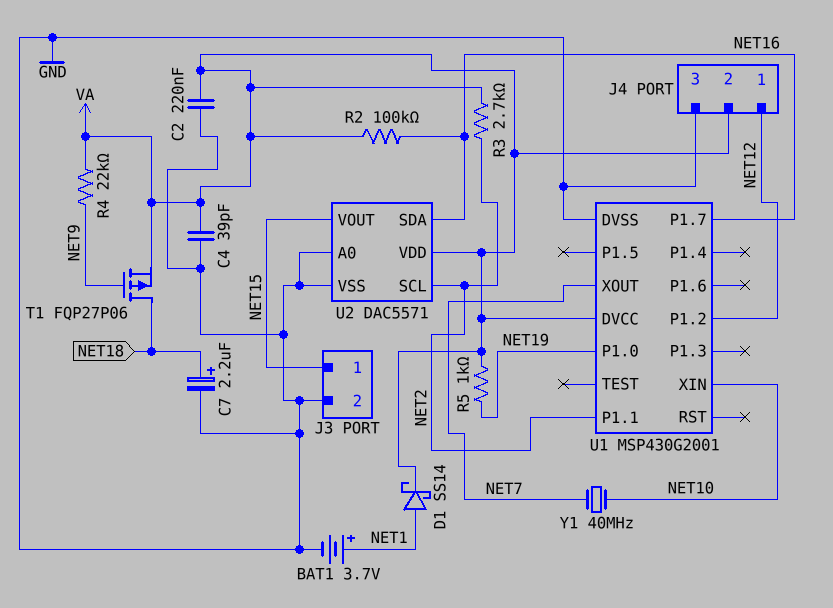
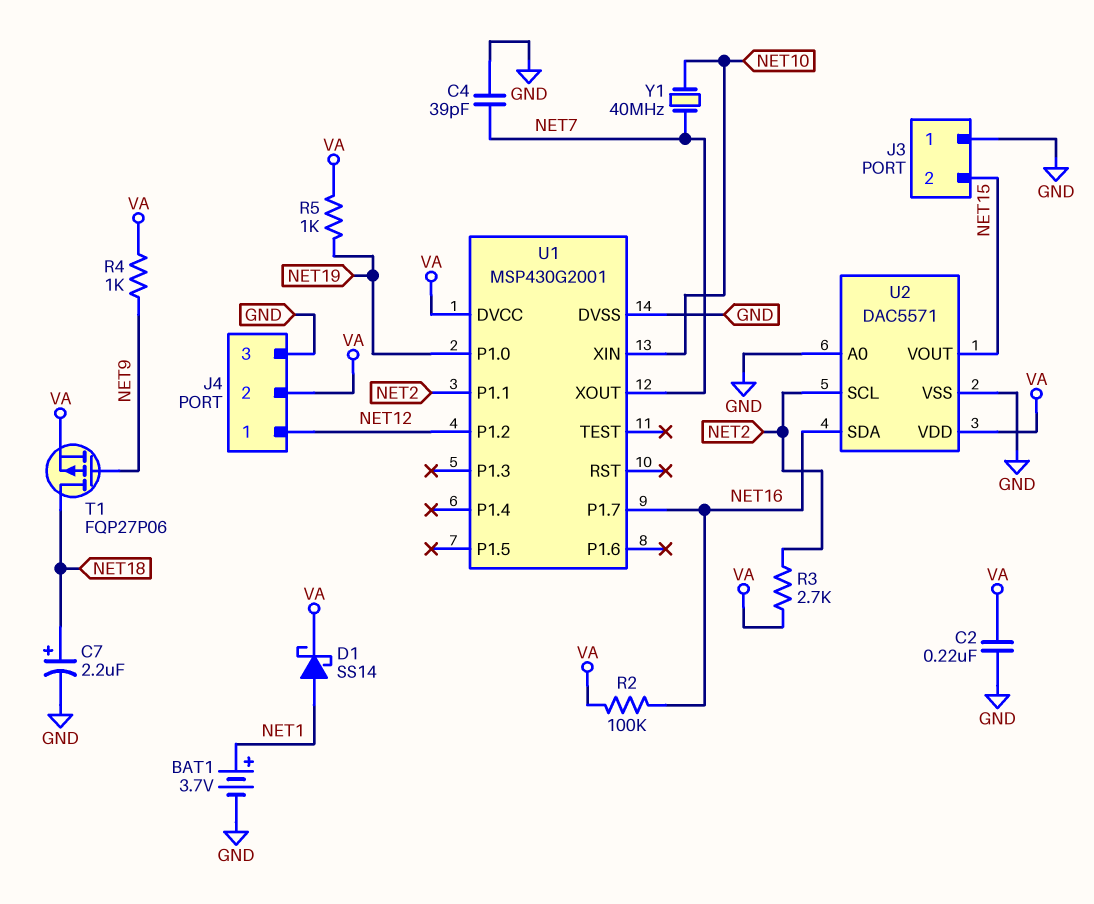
C4: 39pF (GND, VA) -> 39pF (GND, NET7)
J3 pin 1: NET15 -> GND
J3 pin 2: GND -> NET15
R4: 22k (NET9, VA) -> 1k (NET9, VA)

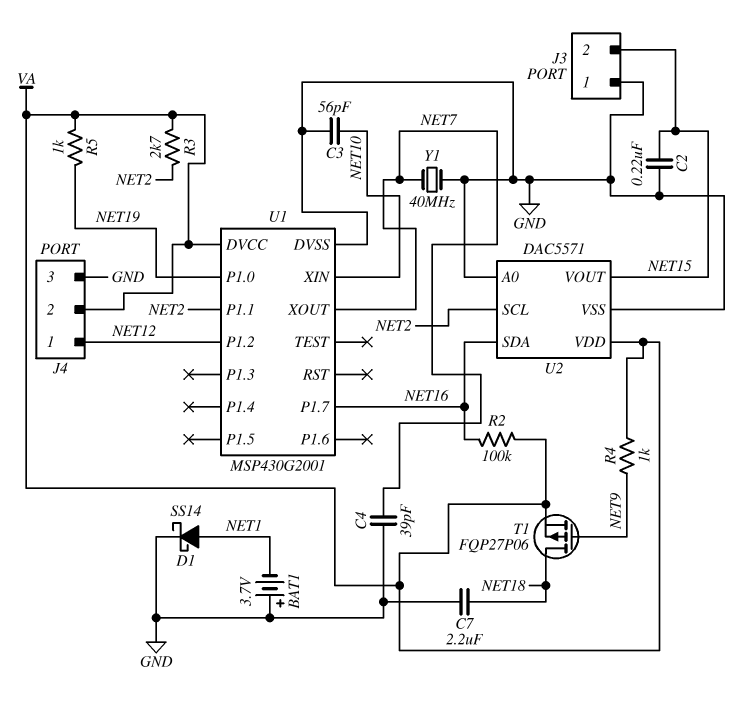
BAT1: 3.7V (plus NET1, minus GND) -> 3.7V (plus GND, minus NET1)
C2: 220nF (GND, VA) -> 220nF (GND, NET15)
C3: none -> 56pF (GND, NET10)
C7: 2.2uF (plus NET18, minus GND) -> 2.2uF (GND, NET18)
D1: schottky SS14 (A NET1, K VA) -> schottky SS14 (A NET1, K GND)
Y1: 40MHz (NET7, NET10) -> 40MHz (GND, NET7)

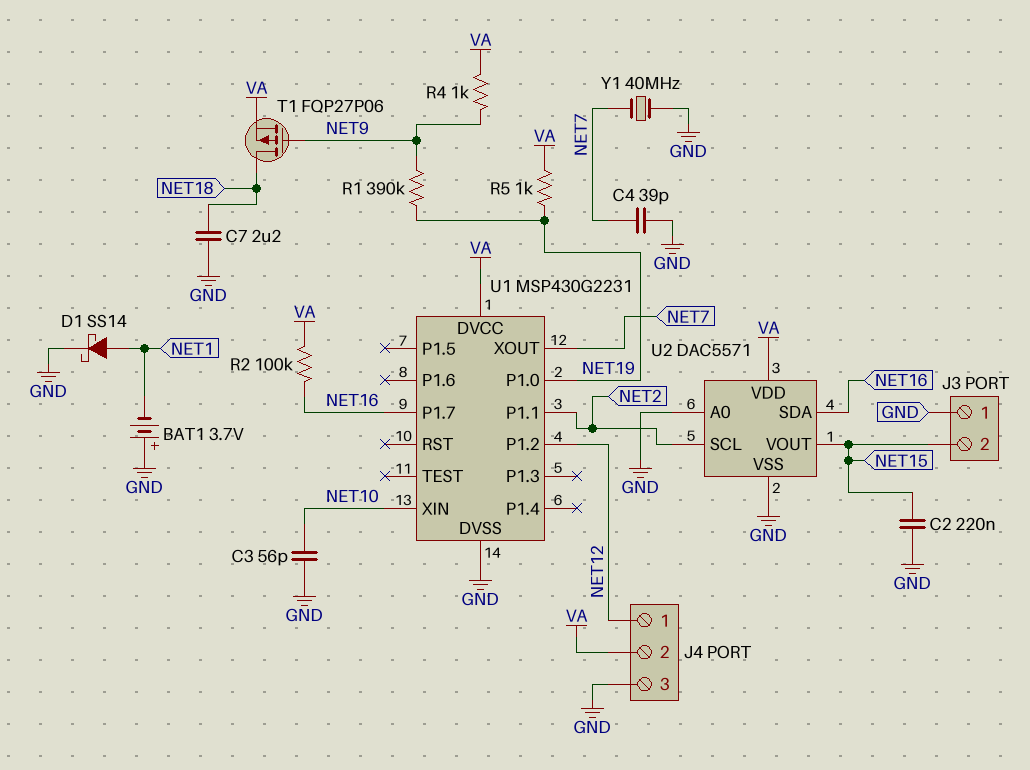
R1: none -> 390k (NET9, NET19)
R3: 2.7k (NET2, VA) -> none
U1: MSP430G2001 -> MSP430G2231

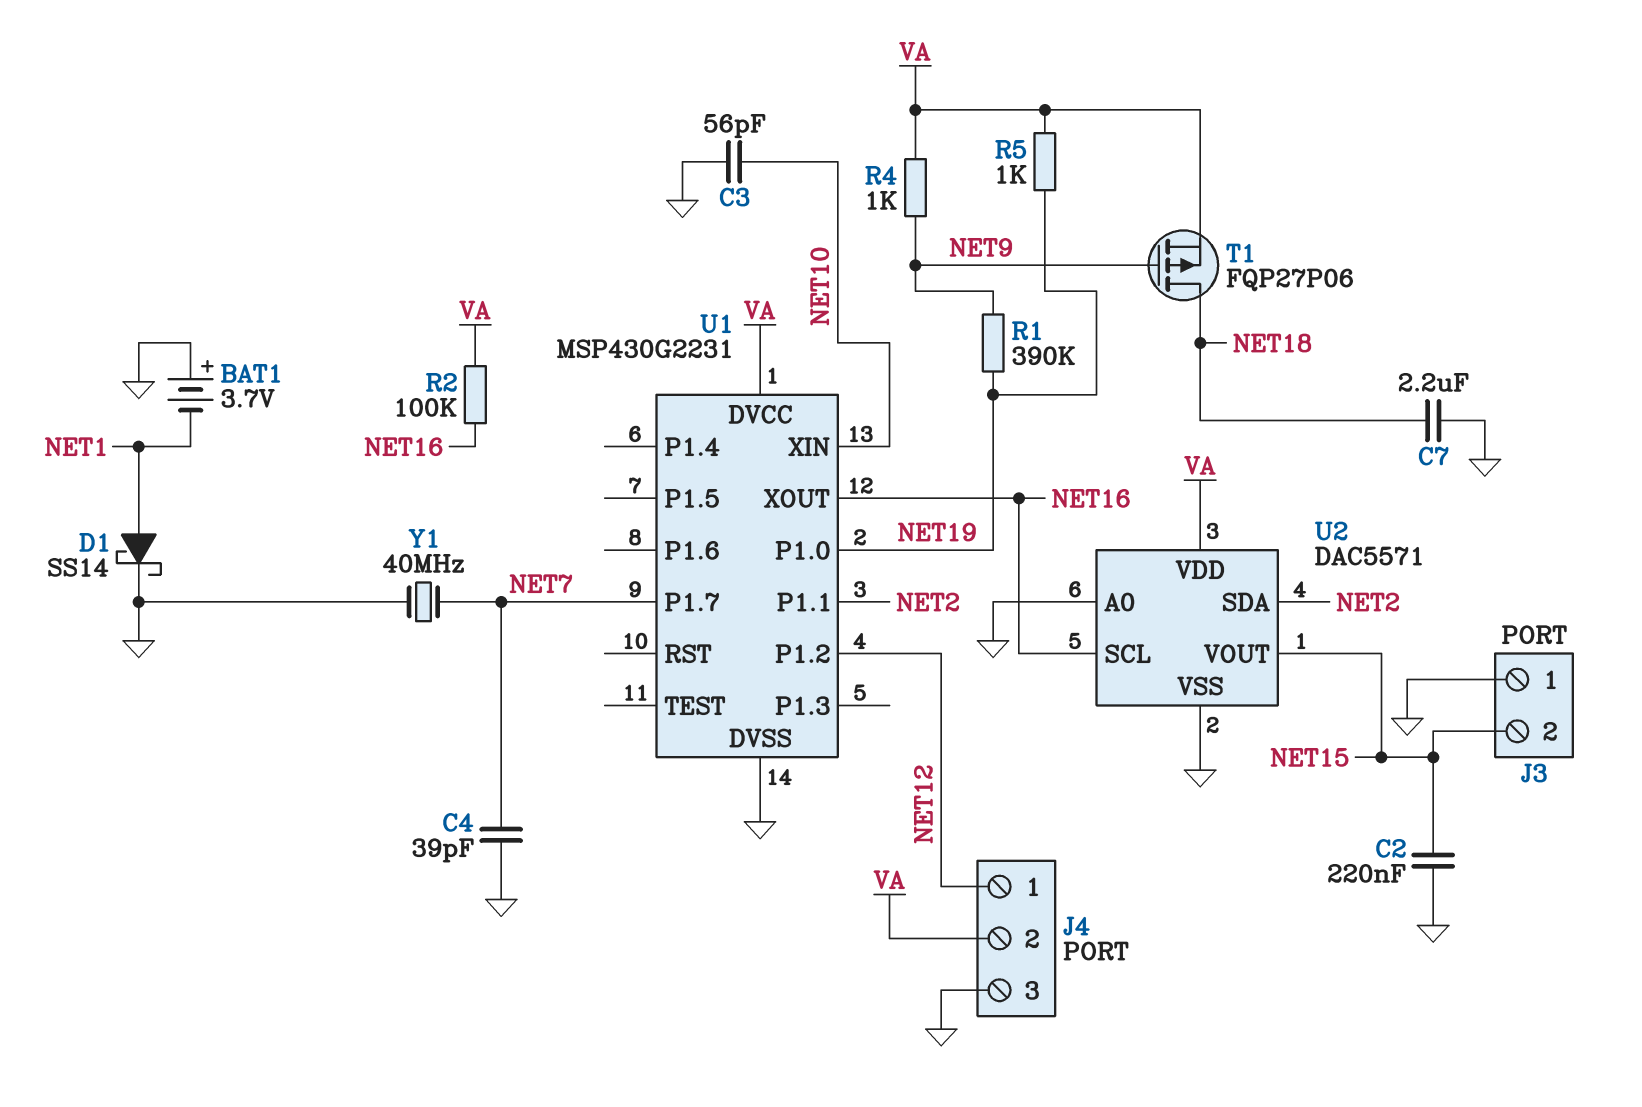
U1 pin P1.7: NET16 -> NET7
U1 pin XOUT: NET7 -> NET16
U2 pin SCL: NET2 -> NET16
U2 pin SDA: NET16 -> NET2

